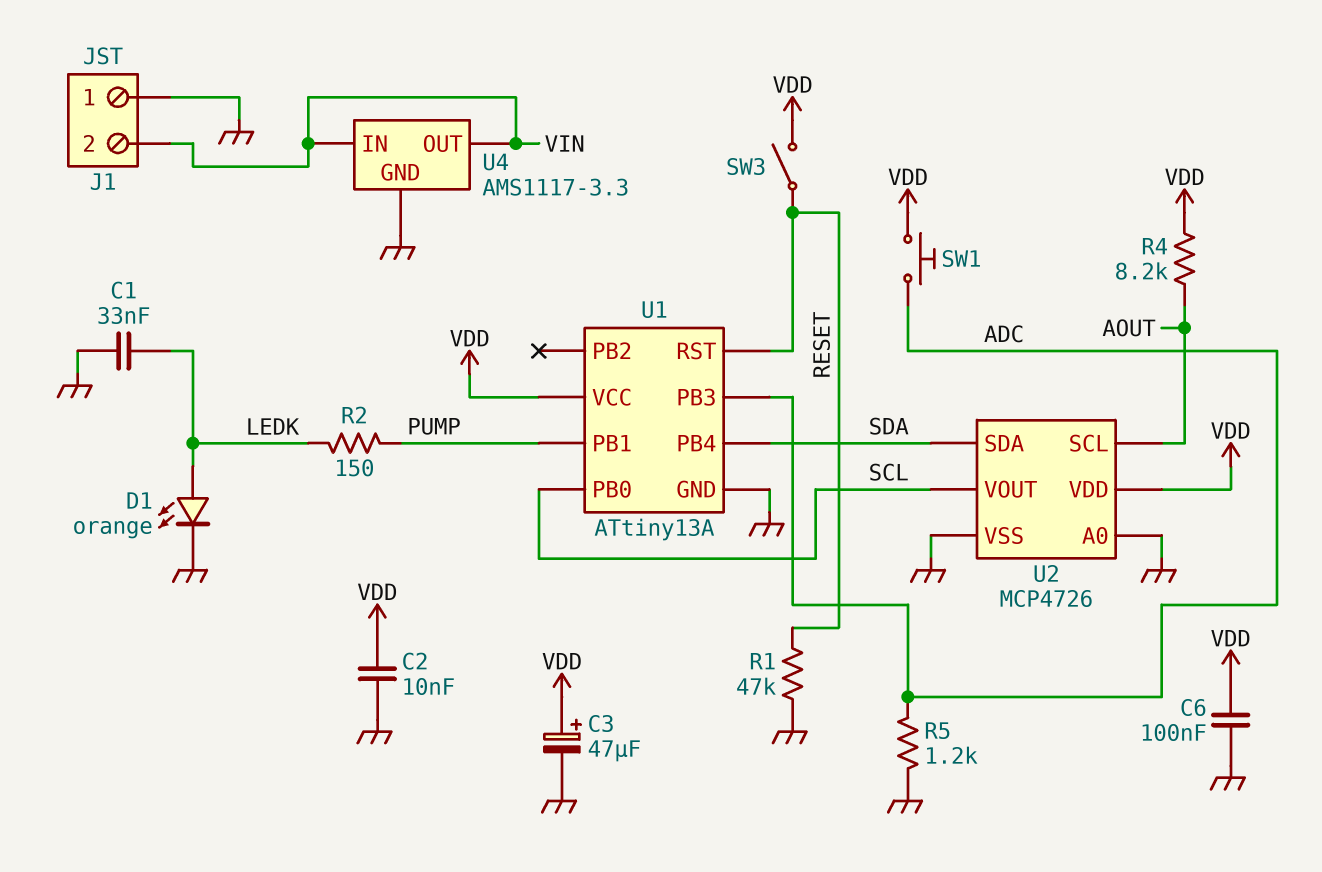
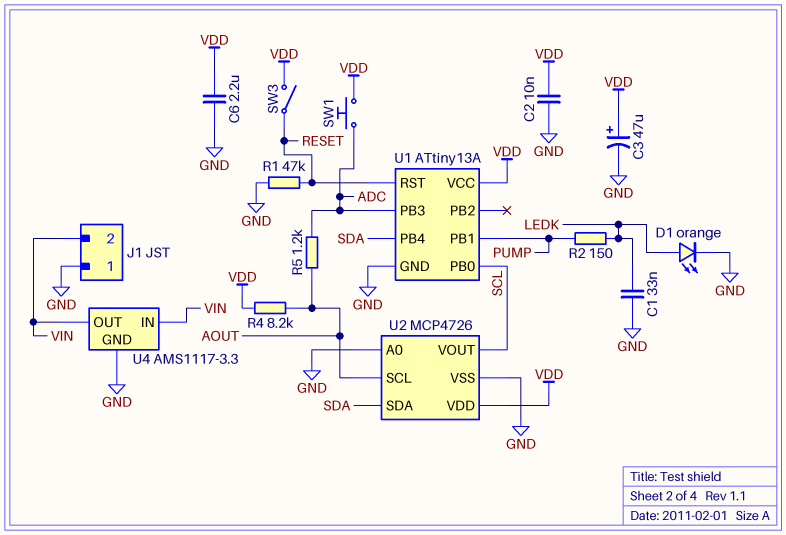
C6: 100nF (GND, VDD) -> 2.2uF (GND, VDD)
R5: 1.2k (ADC, GND) -> 1.2k (ADC, AOUT)

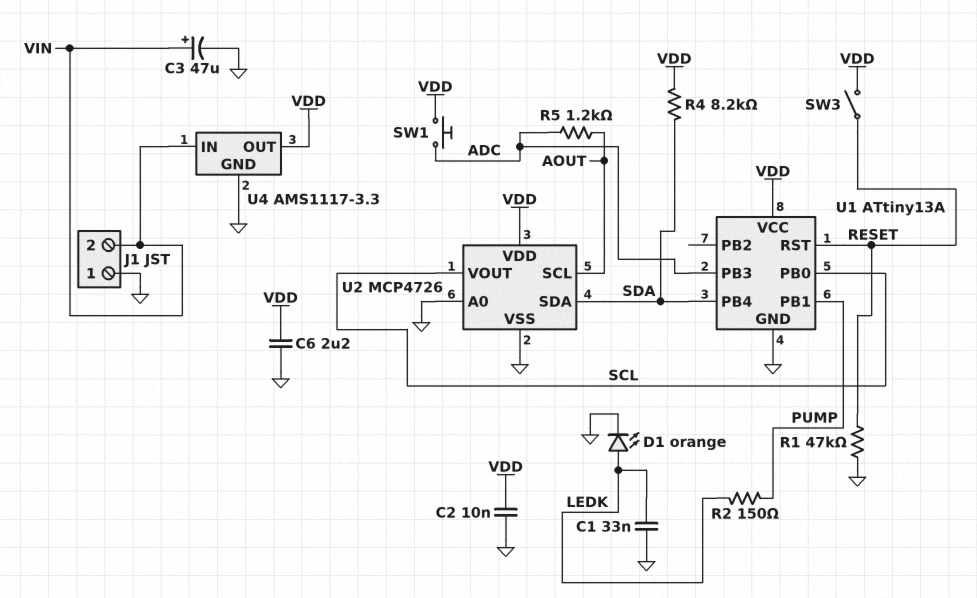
C3: 47uF (plus VDD, minus GND) -> 47uF (plus VIN, minus GND)
R4: 8.2k (AOUT, VDD) -> 8.2k (SDA, VDD)
U4 pin OUT: VIN -> VDD

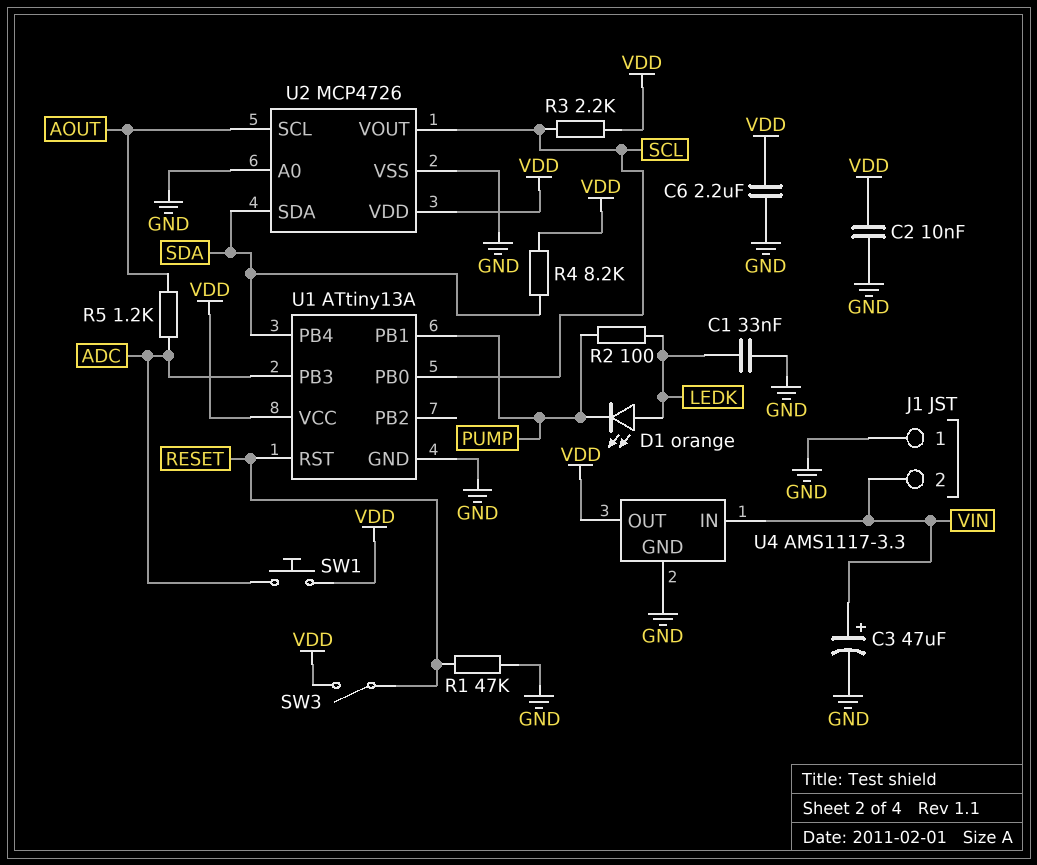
D1: LED orange (A LEDK, K GND) -> LED orange (A LEDK, K PUMP)
R2: 150 (LEDK, PUMP) -> 100 (LEDK, PUMP)
R3: none -> 2.2k (SCL, VDD)

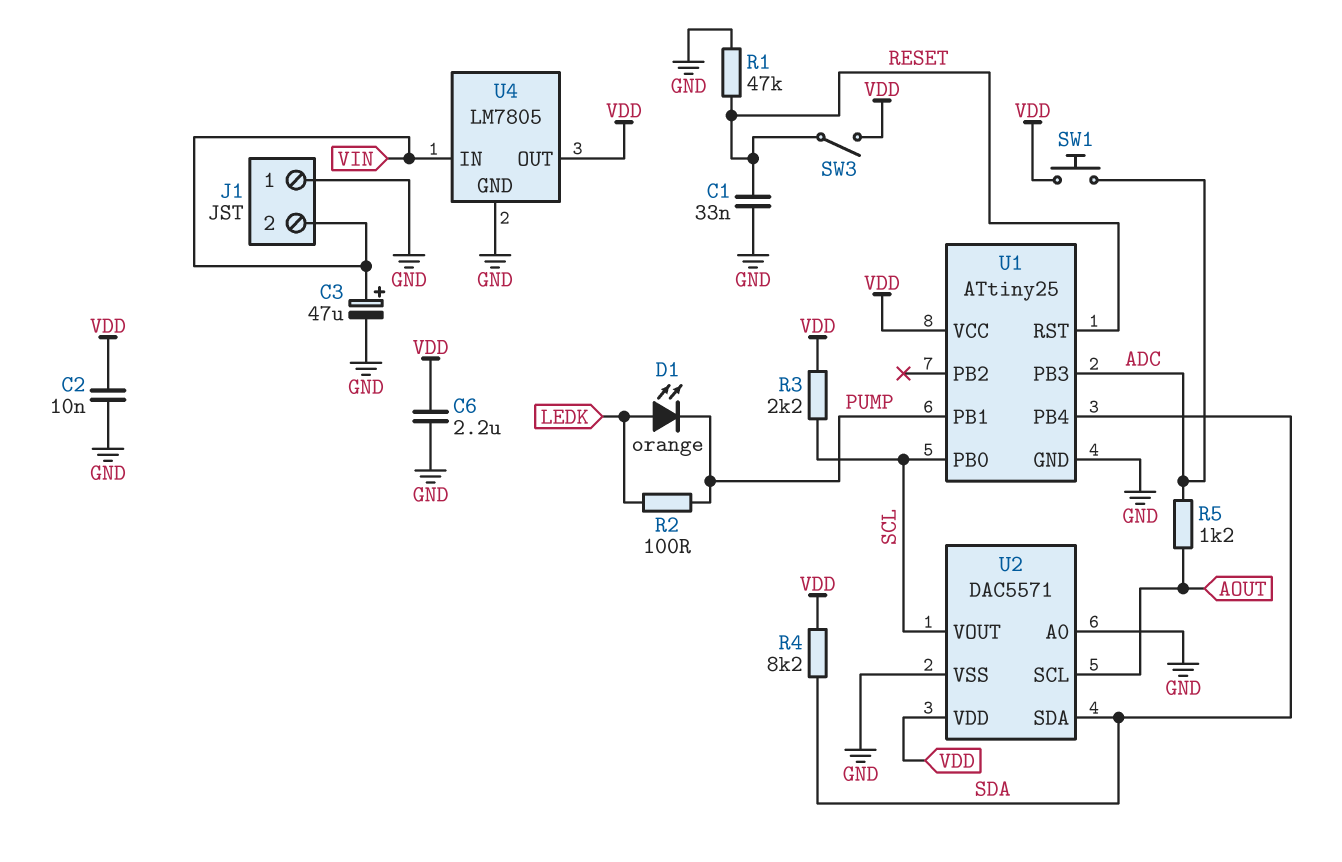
C1: 33nF (GND, LEDK) -> 33nF (GND, RESET)
U1: ATtiny13A -> ATtiny25
U2: MCP4726 -> DAC5571
U4: AMS1117-3.3 -> LM7805

